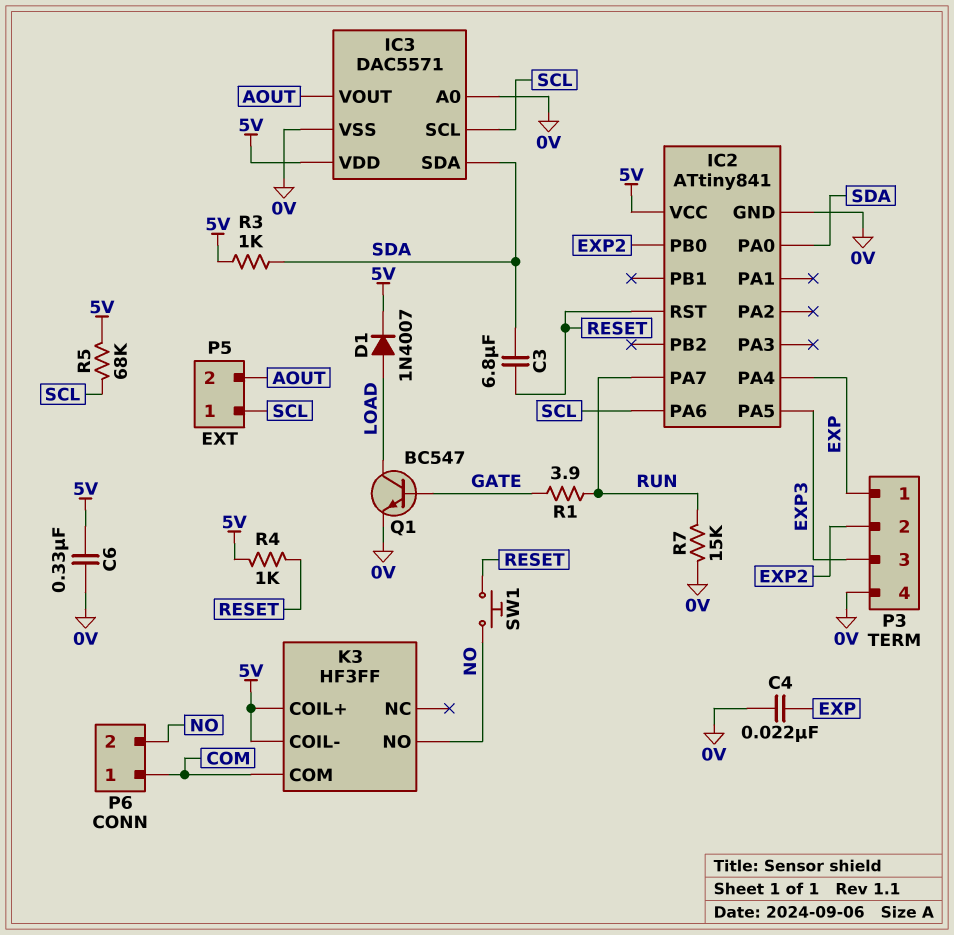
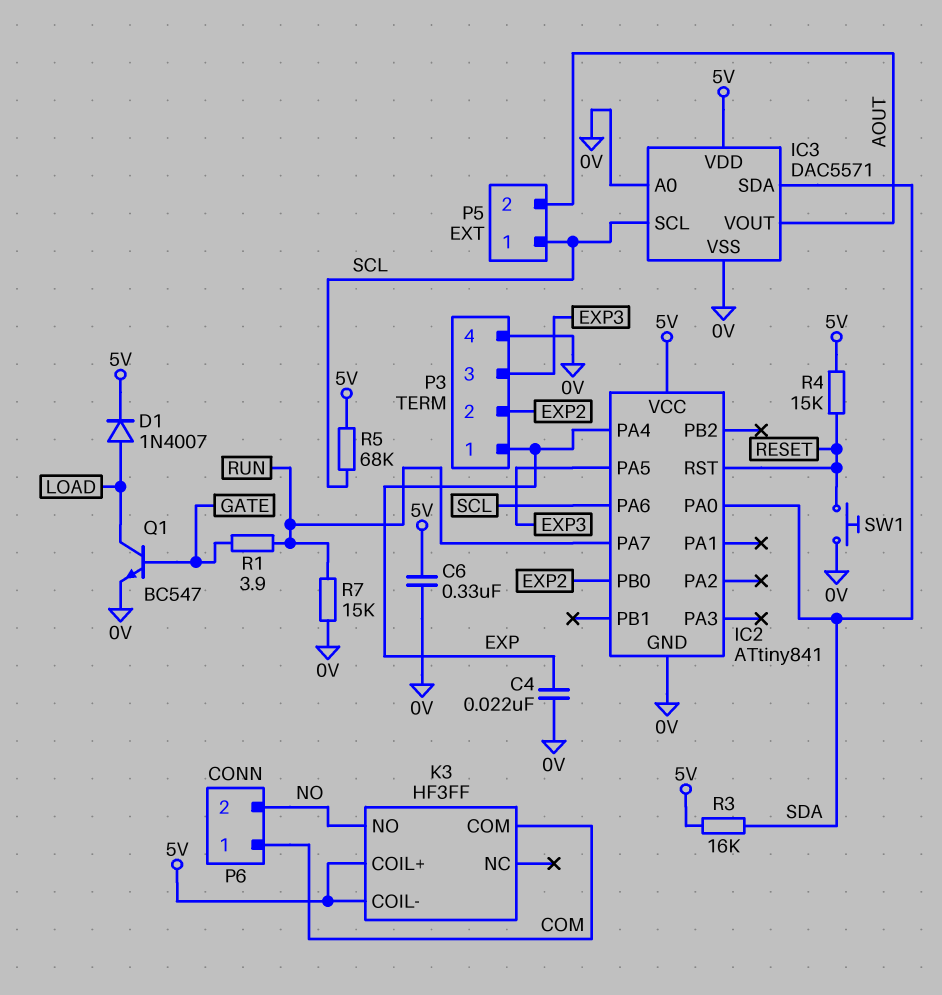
C3: 6.8uF (RESET, SDA) -> none
R3: 1k (5V, SDA) -> 16k (5V, SDA)
R4: 1k (5V, RESET) -> 15k (5V, RESET)
SW1: button (NO, RESET) -> button (0V, RESET)

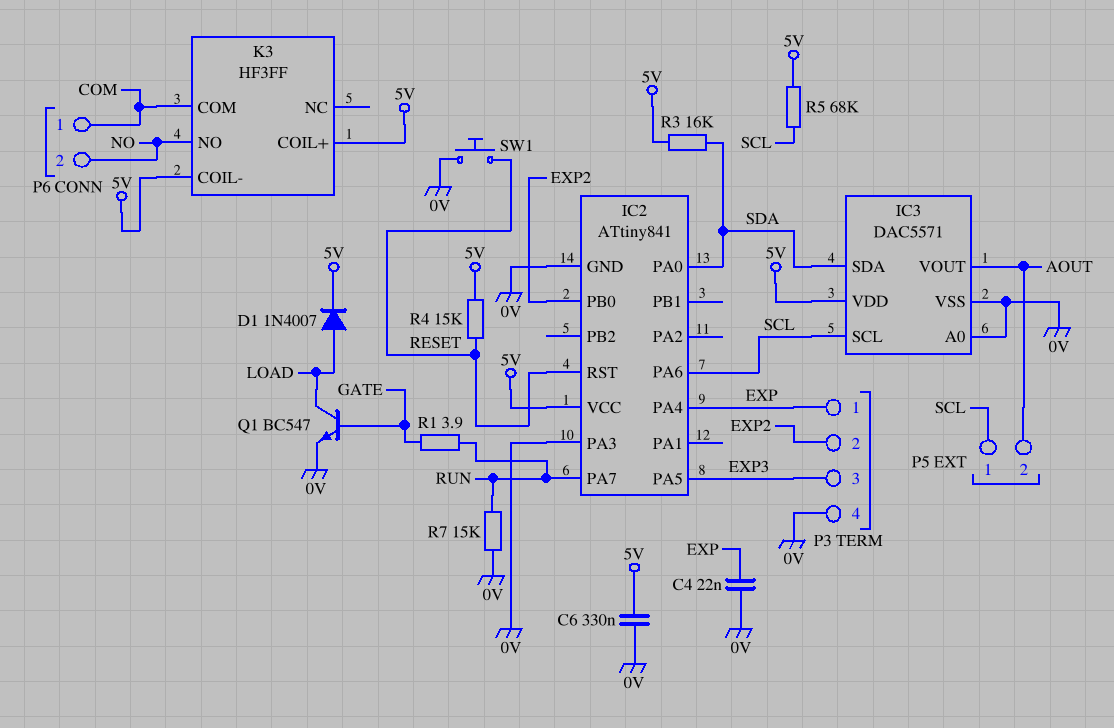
IC2 pin PA3: none -> 0V

